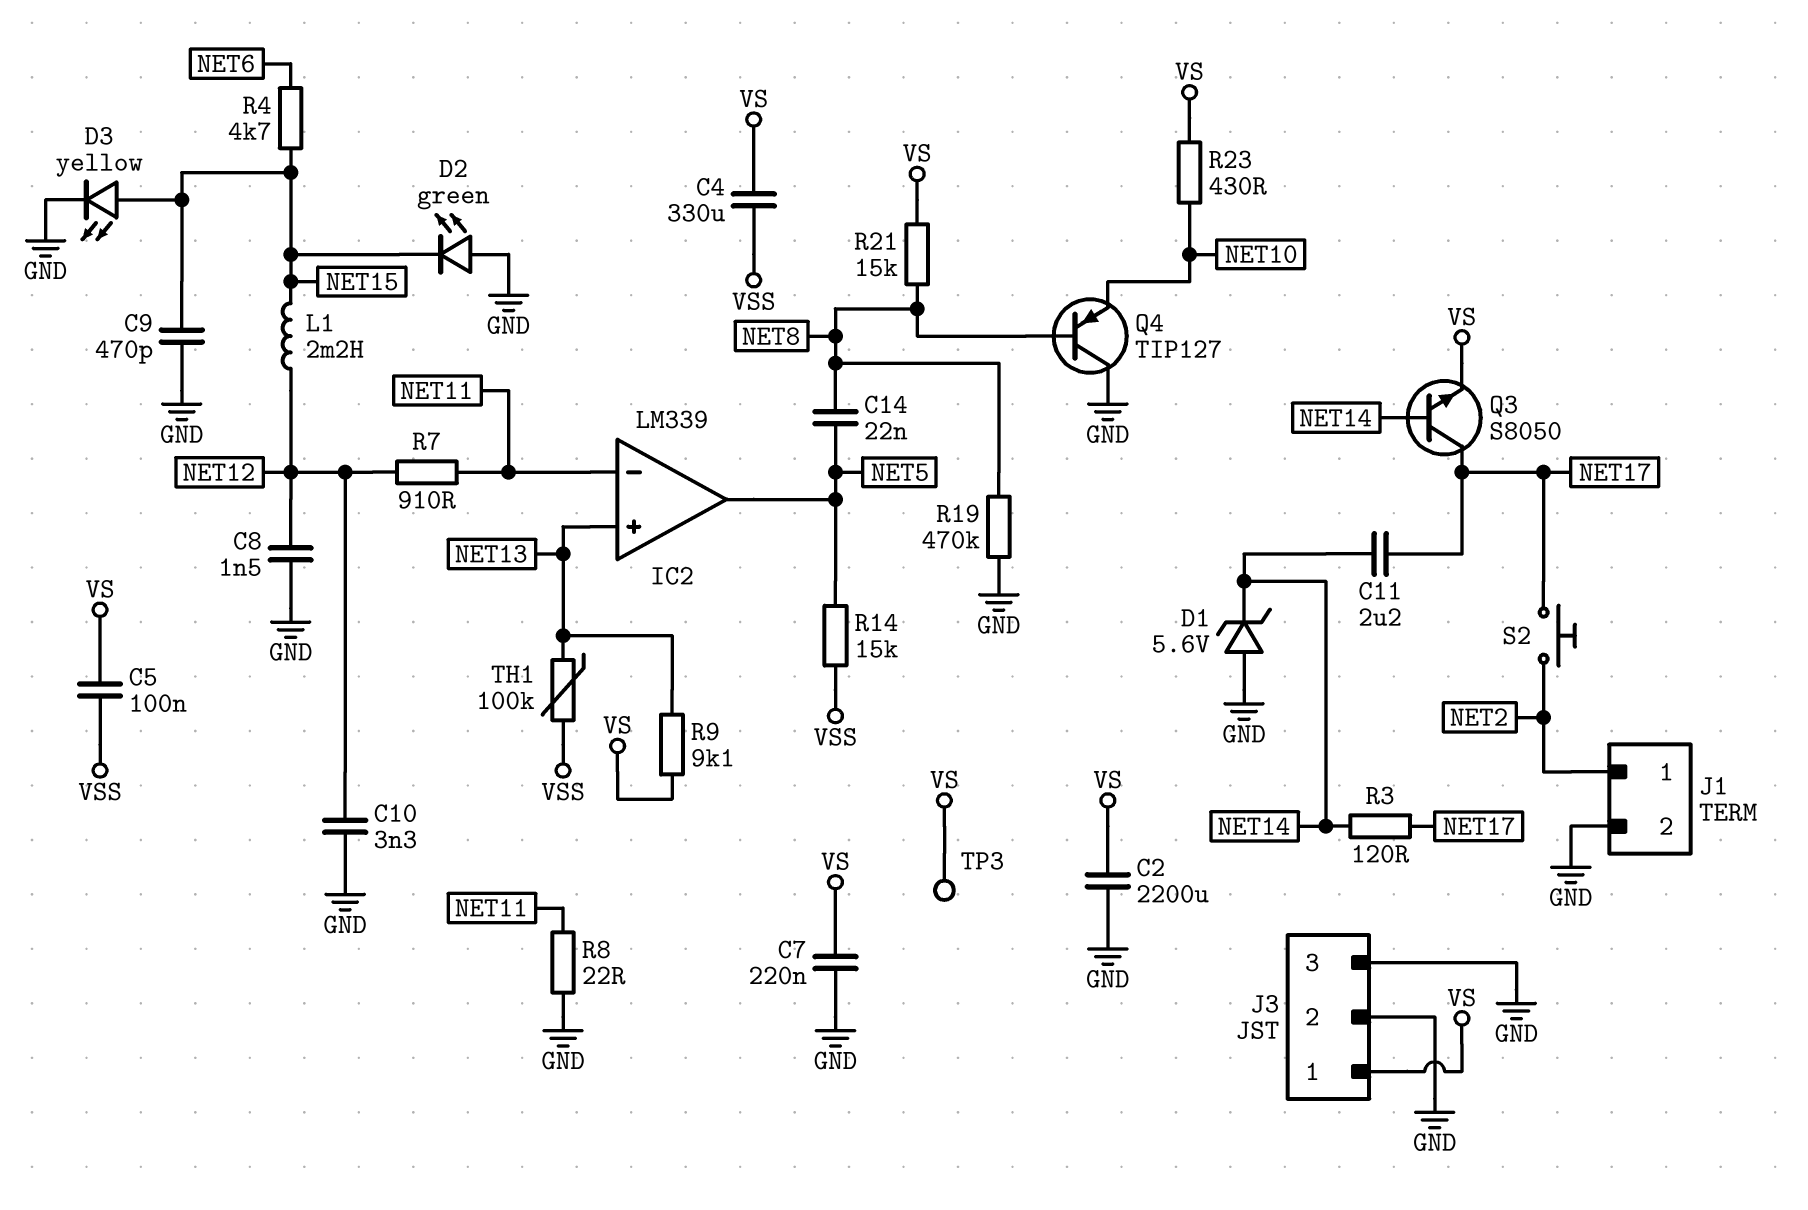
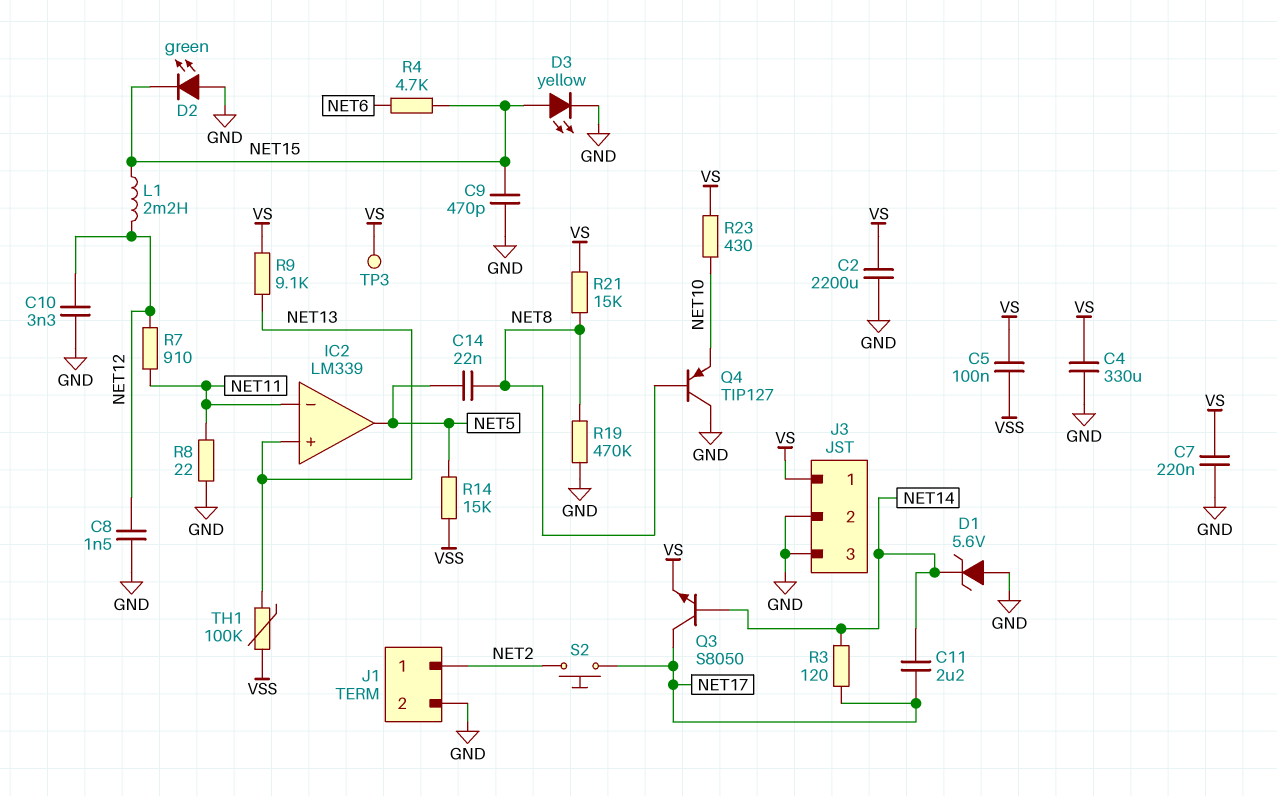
C4: 330uF (VS, VSS) -> 330uF (GND, VS)

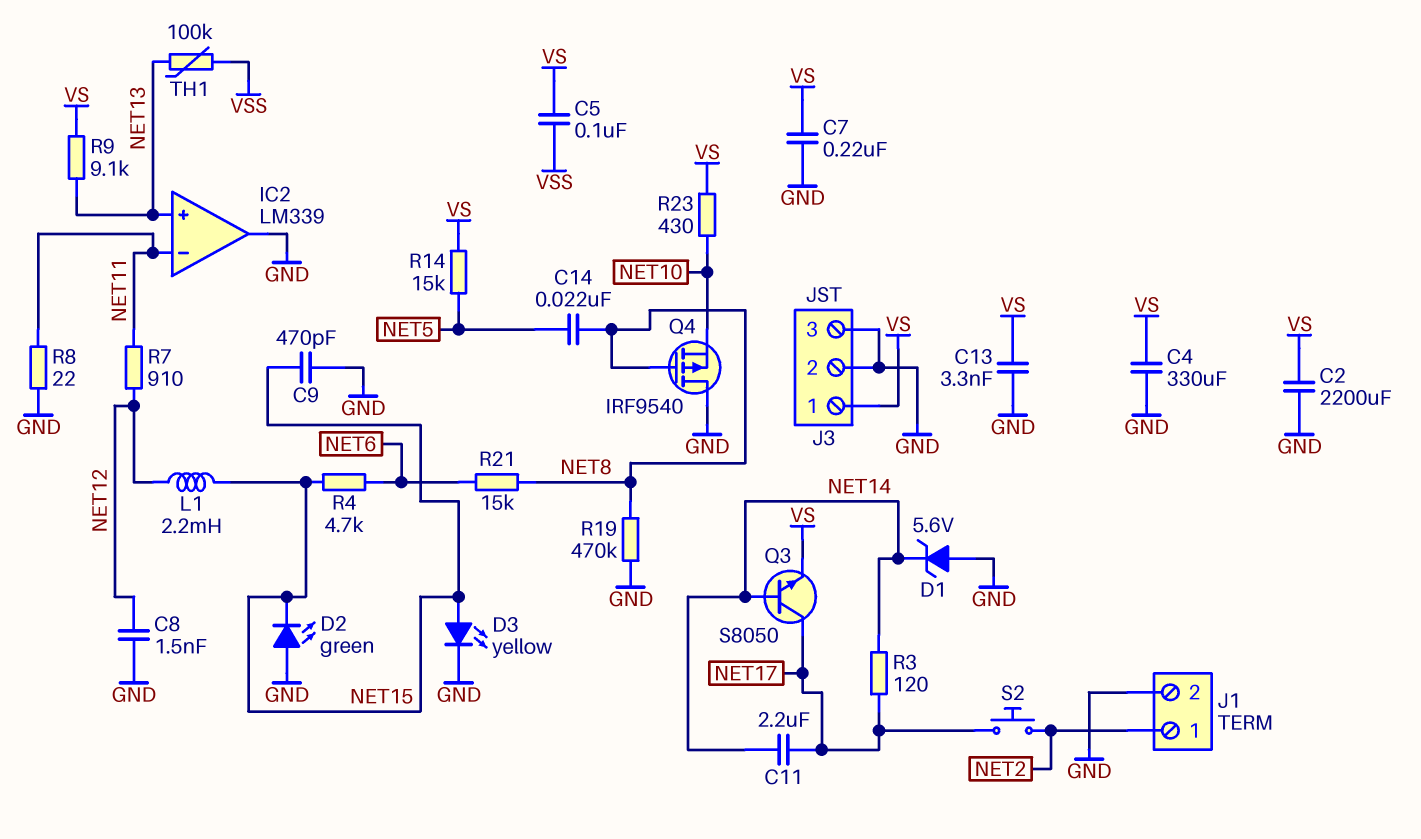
C10: 3.3nF (GND, NET12) -> none
C13: none -> 3.3nF (GND, VS)
IC2 pin out: NET5 -> GND
Q4: PNP TIP127 (B NET8, C GND, E NET10) -> PMOS IRF9540 (G NET8, D GND, S NET10)
R14: 15k (NET5, VSS) -> 15k (NET5, VS)
R21: 15k (NET8, VS) -> 15k (NET6, NET8)
TP3: test point (VS) -> none

